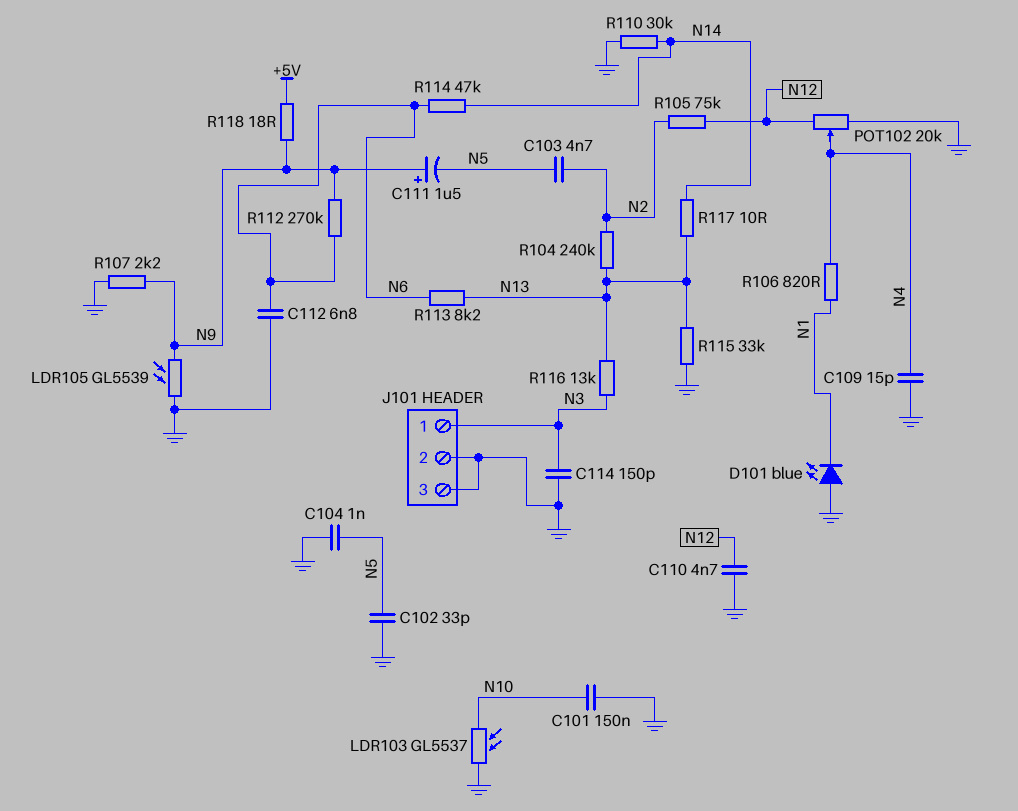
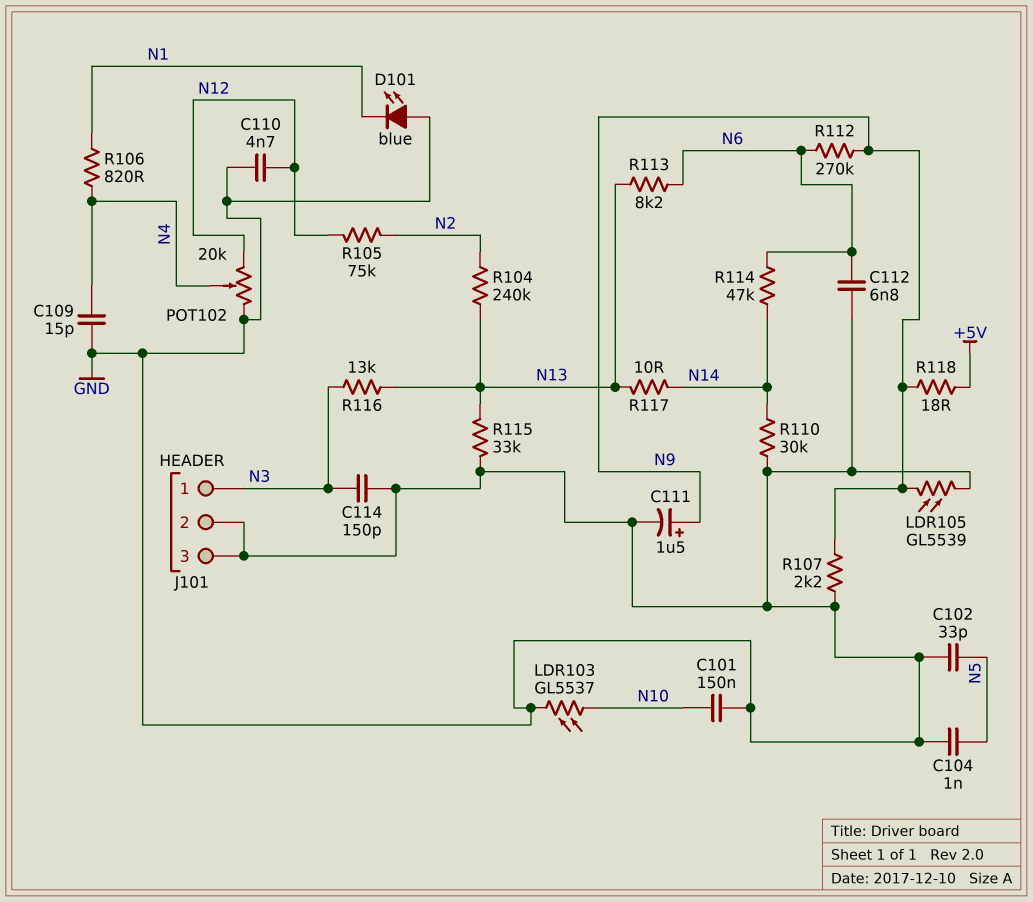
C103: 4.7nF (N2, N5) -> none
C111: 1.5uF (plus N9, minus N5) -> 1.5uF (plus N9, minus GND)

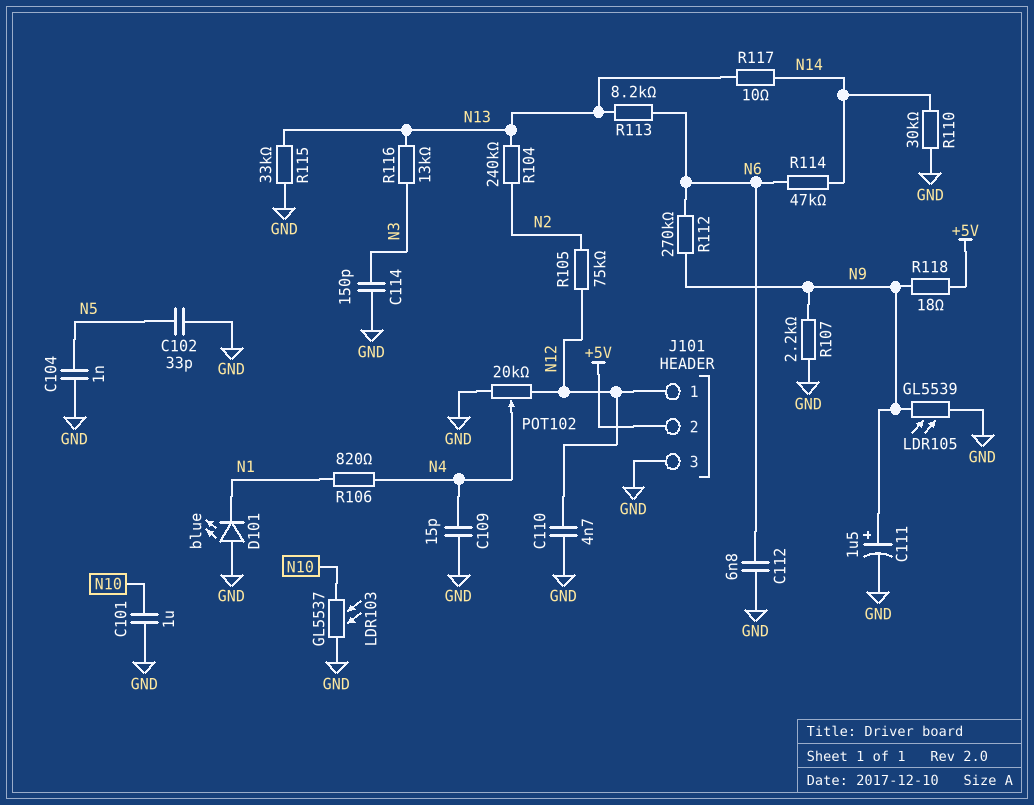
C101: 150nF (GND, N10) -> 1uF (GND, N10)
J101 pin 1: N3 -> N12
J101 pin 2: GND -> +5V

